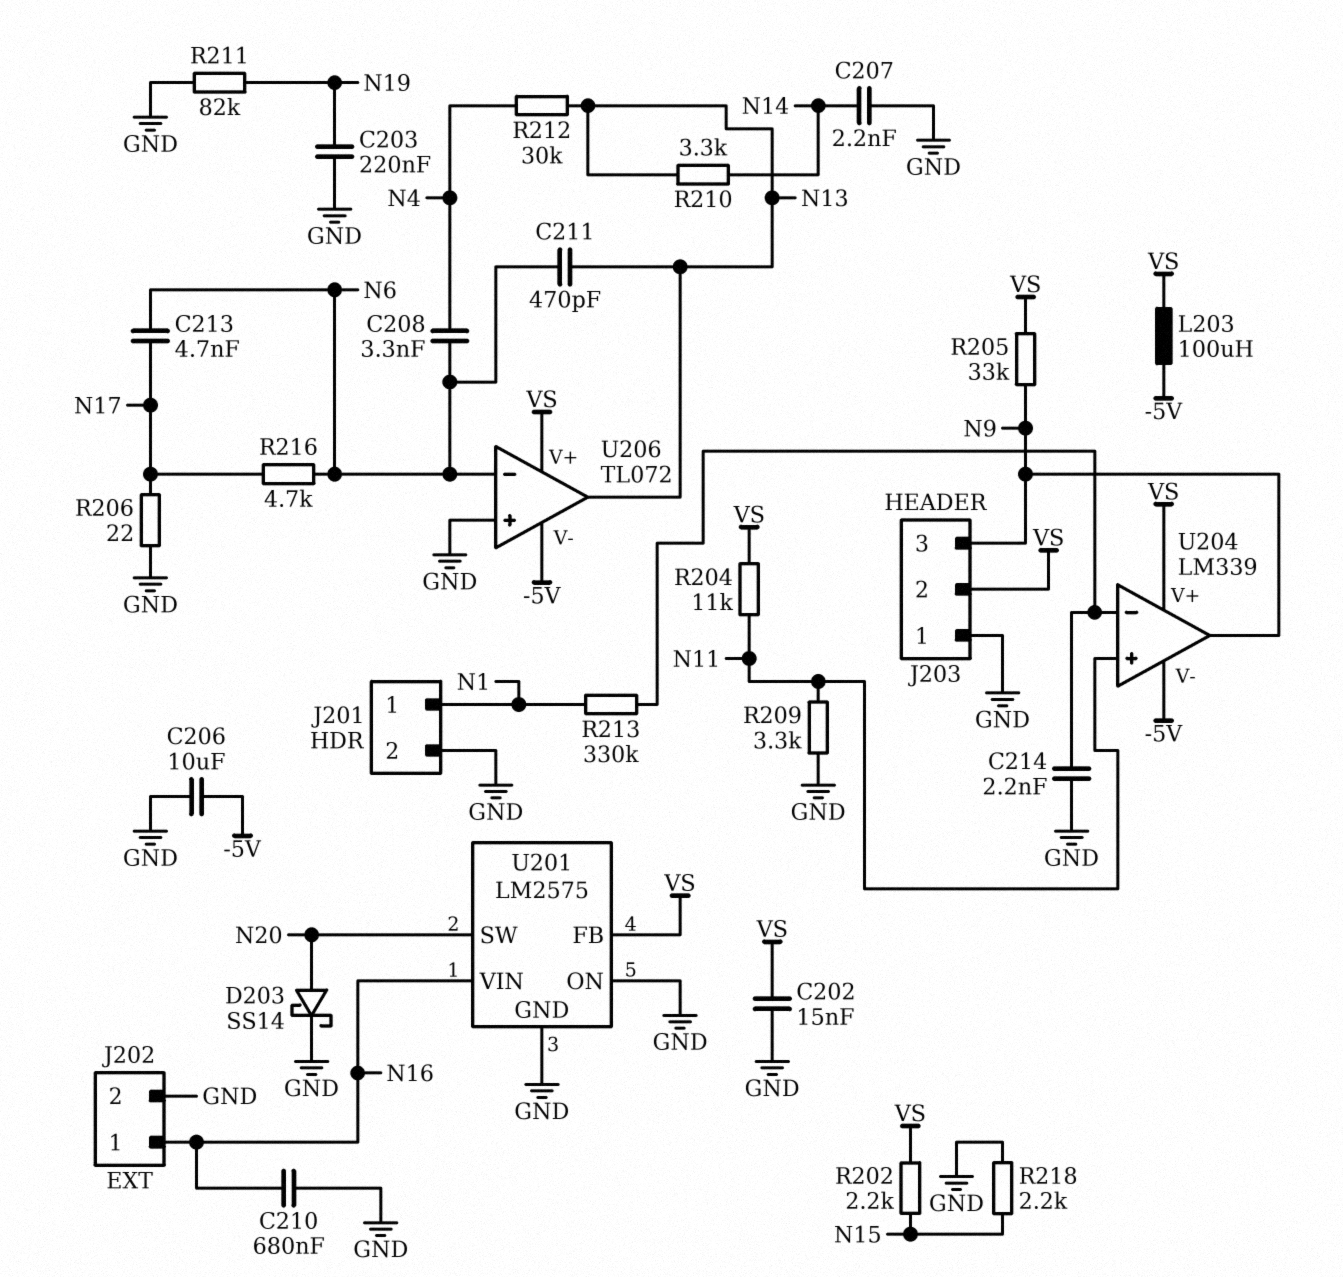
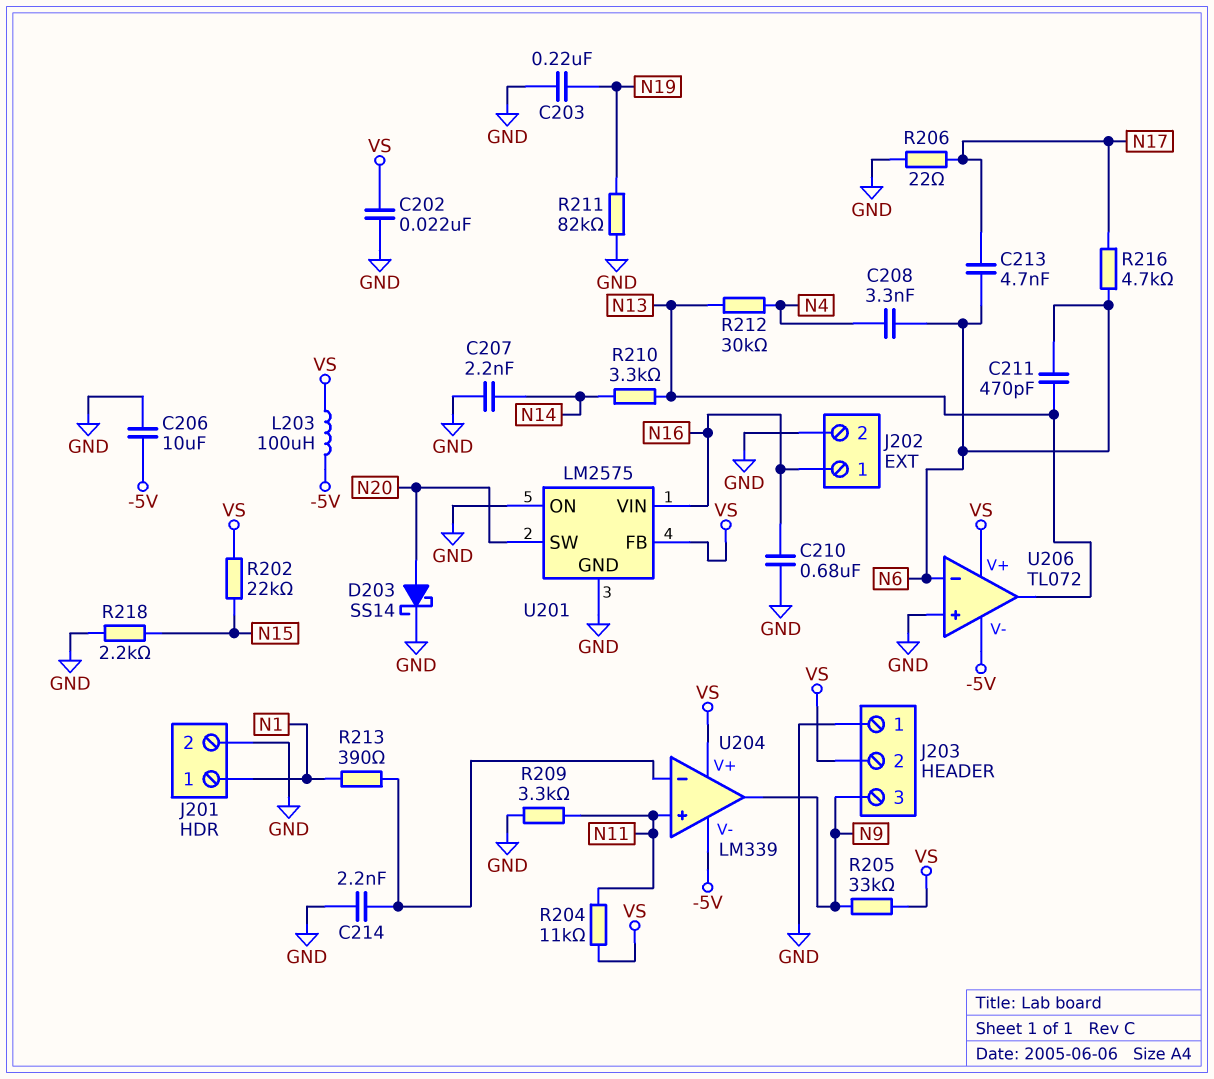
C202: 15nF (GND, VS) -> 22nF (GND, VS)
R202: 2.2k (N15, VS) -> 22k (N15, VS)
R213: 330k (N1, U204/in-) -> 390 (N1, U204/in-)

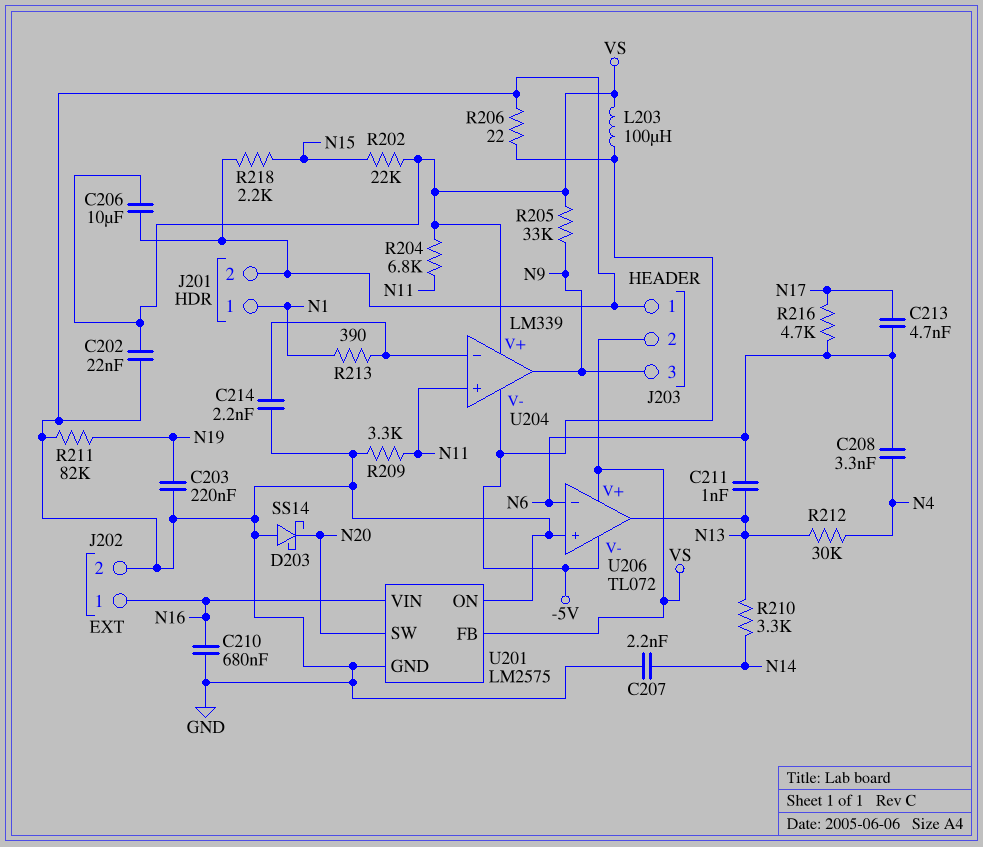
C206: 10uF (-5V, GND) -> 10uF (GND, VS)
C211: 470pF (N6, N13) -> 1nF (N6, N13)
D203: schottky SS14 (A N20, K GND) -> schottky SS14 (A GND, K N20)
R204: 11k (N11, VS) -> 6.8k (N11, VS)
R206: 22 (GND, N17) -> 22 (-5V, GND)

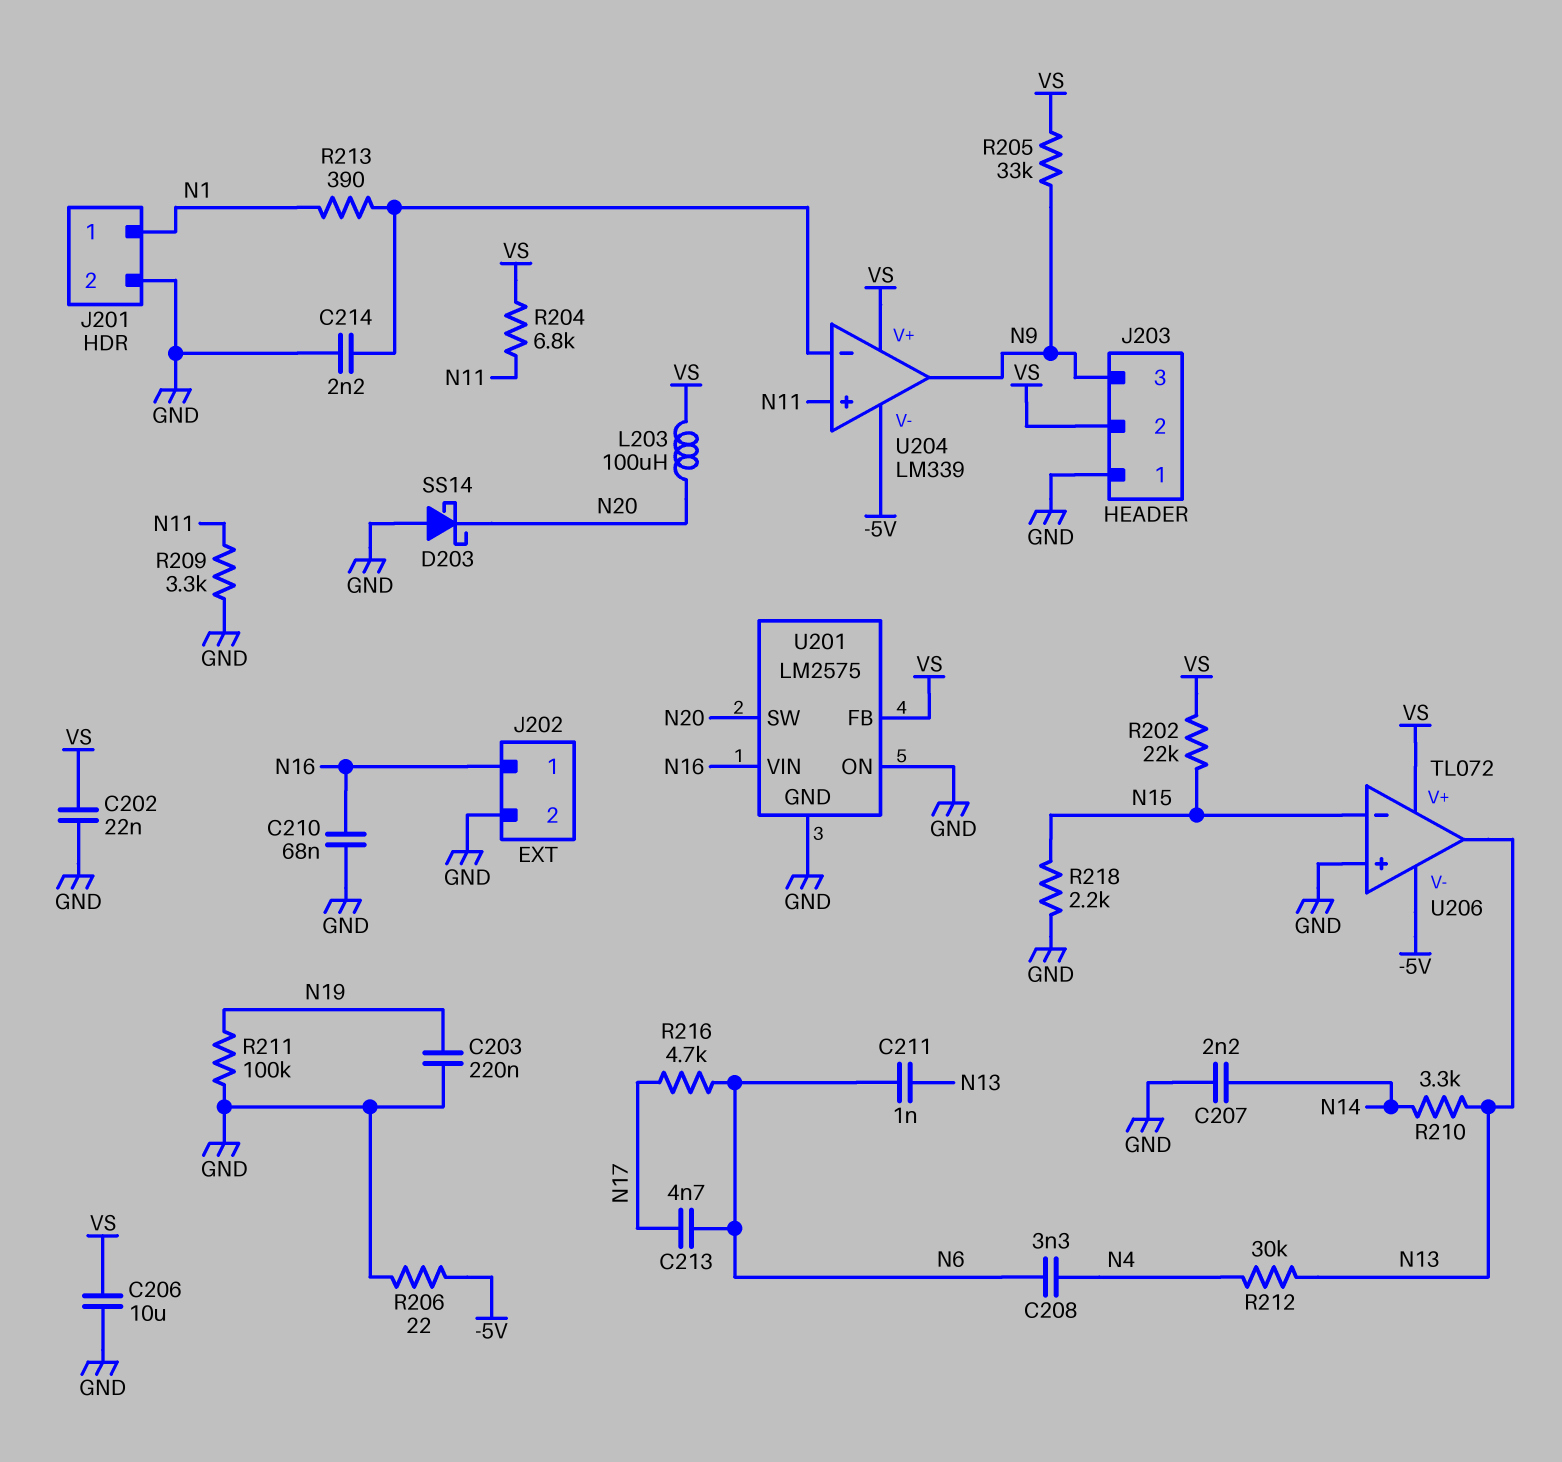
C210: 680nF (GND, N16) -> 68nF (GND, N16)
L203: 100uH (-5V, VS) -> 100uH (N20, VS)
R211: 82k (GND, N19) -> 100k (GND, N19)
U206 pin in-: N6 -> N15

